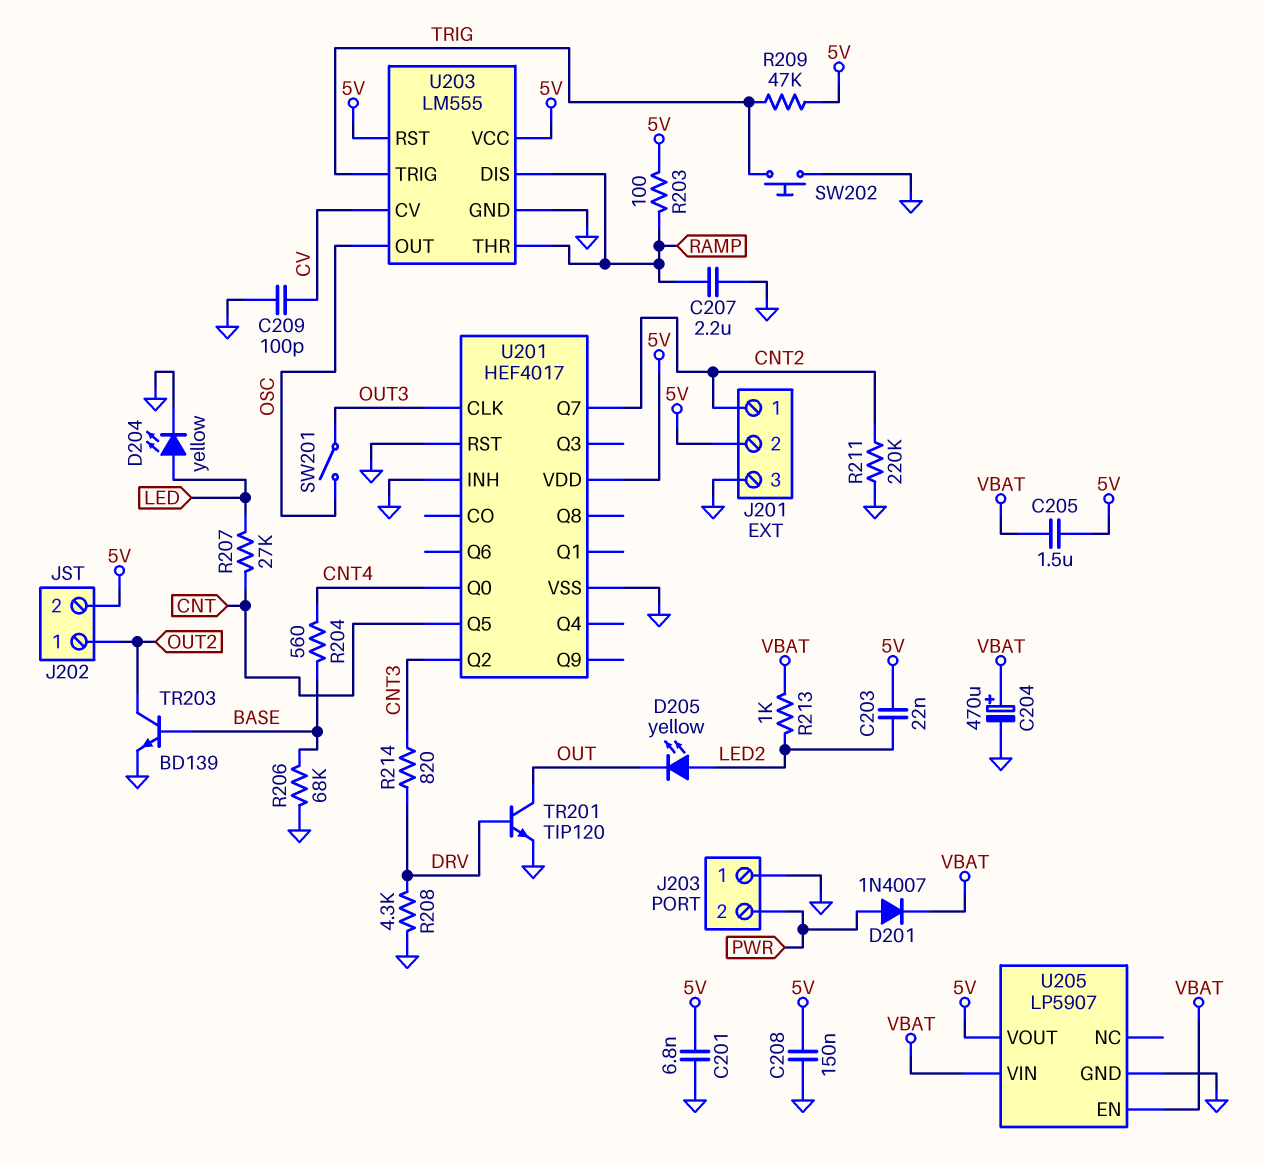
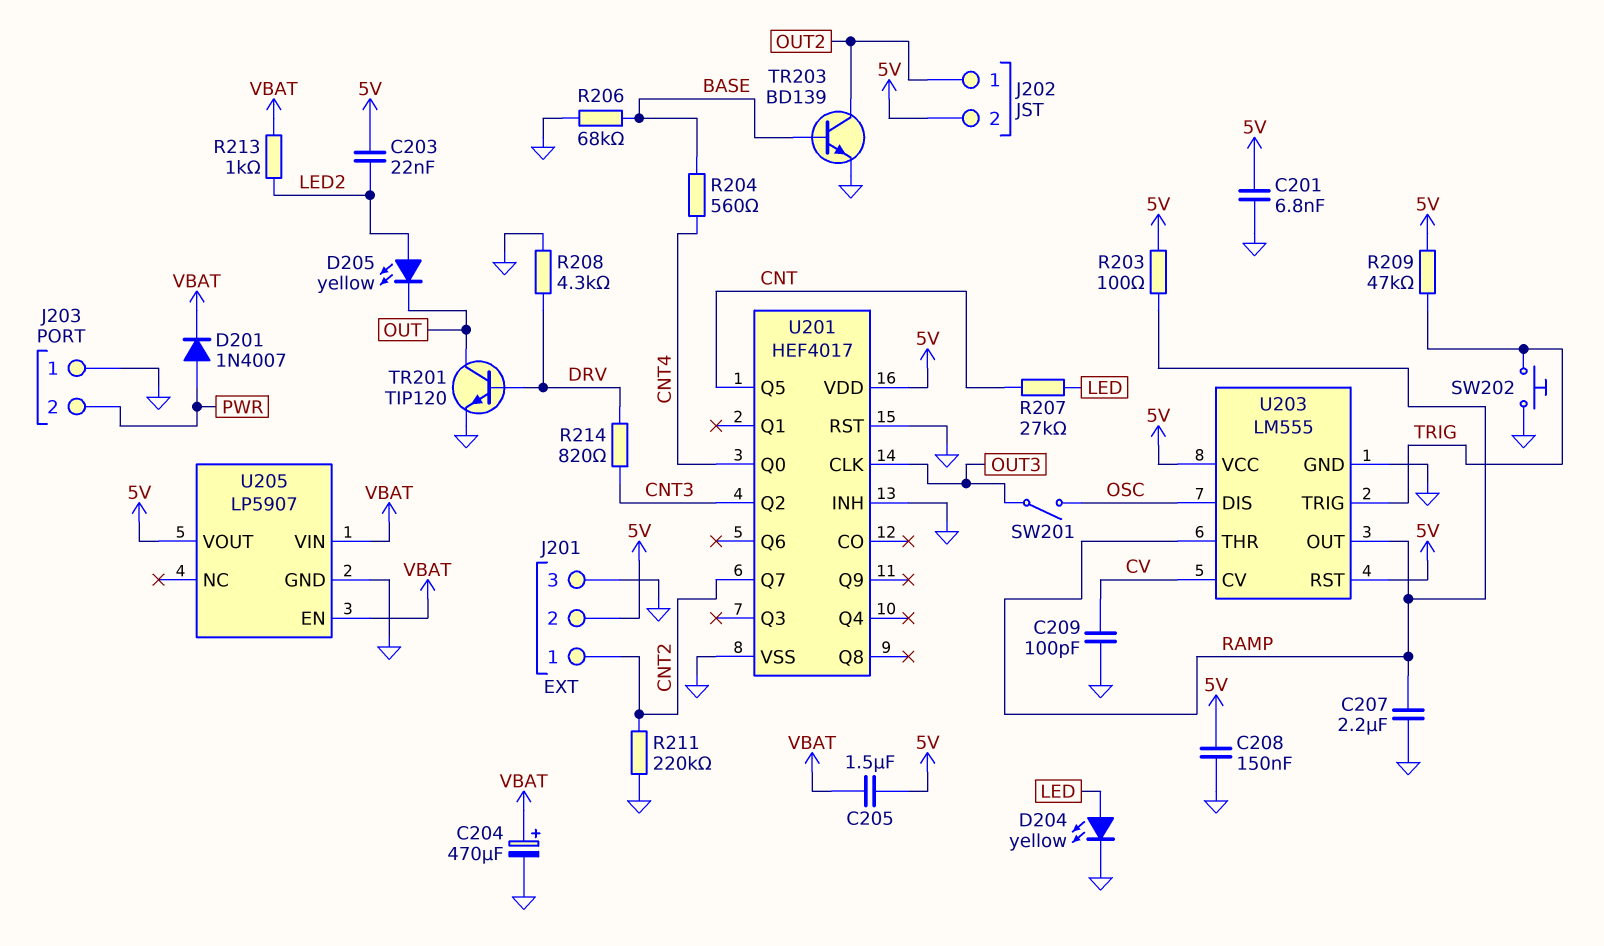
U203 pin DIS: RAMP -> OSC
U203 pin OUT: OSC -> RAMP

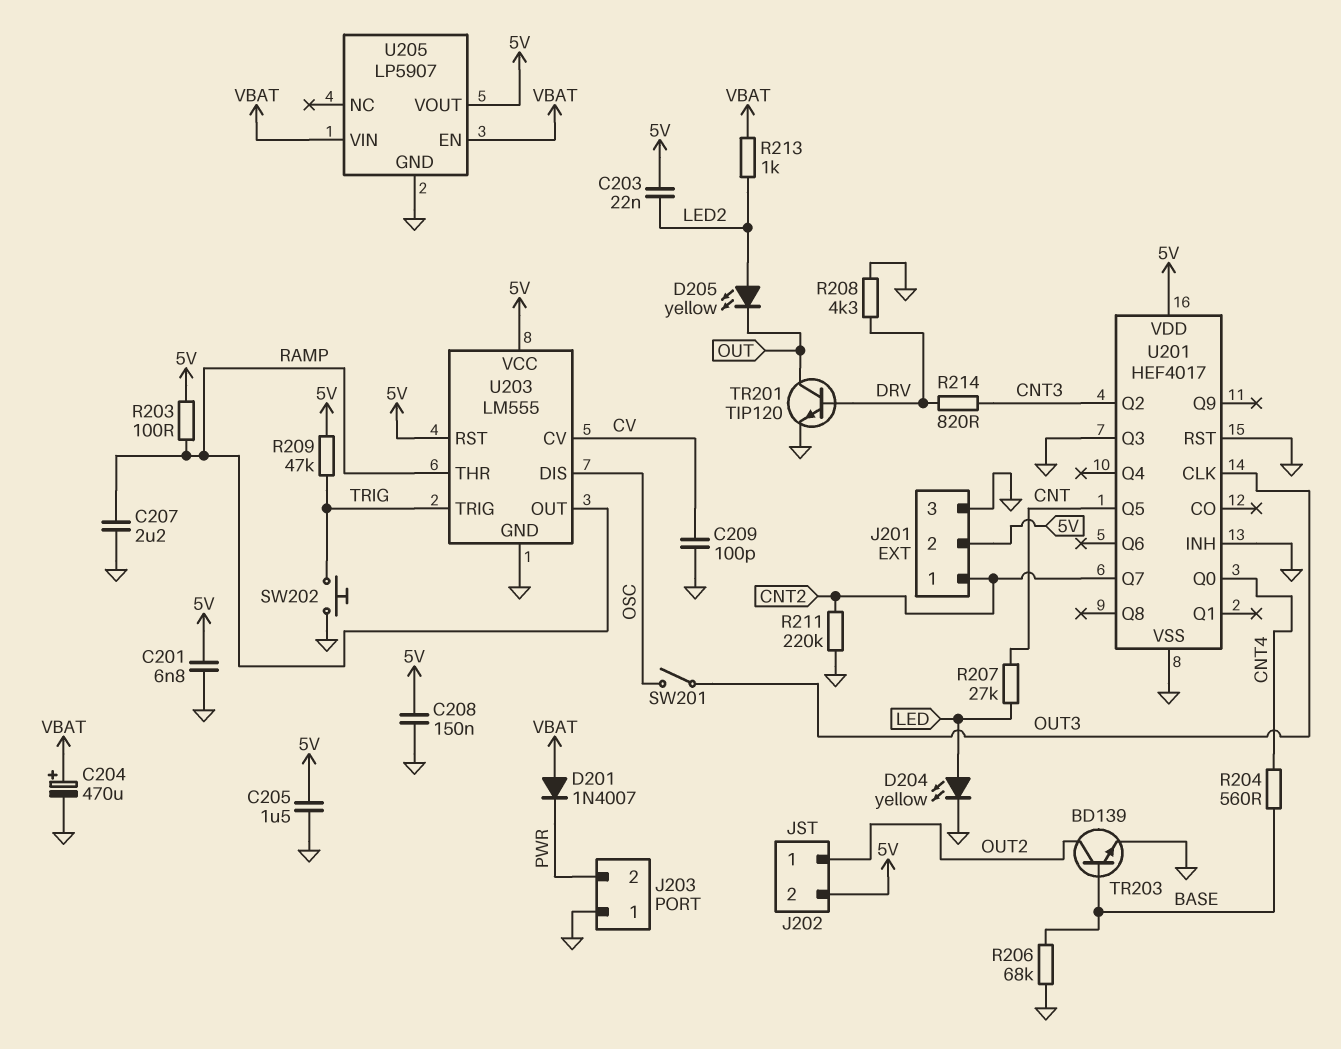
C205: 1.5uF (5V, VBAT) -> 1.5uF (5V, GND)
D201: diode 1N4007 (A PWR, K VBAT) -> diode 1N4007 (A VBAT, K PWR)
U201 pin Q3: none -> GND

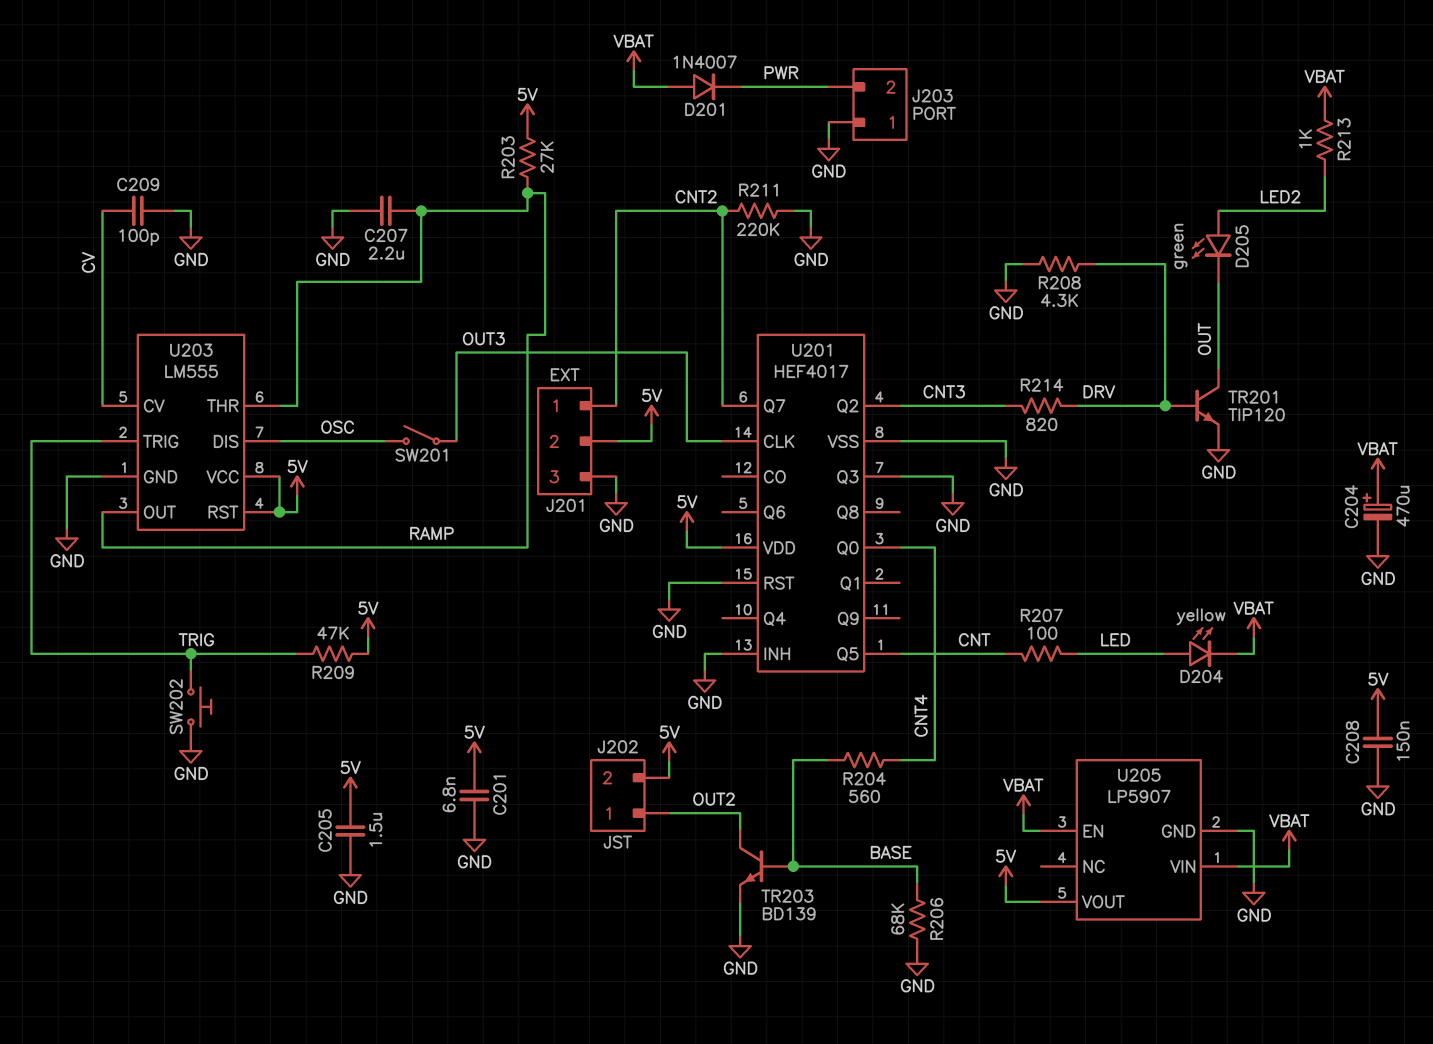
C203: 22nF (5V, LED2) -> none
D204: LED yellow (A LED, K GND) -> LED yellow (A LED, K VBAT)
D205: LED yellow (A LED2, K OUT) -> LED green (A LED2, K OUT)
R203: 100 (5V, RAMP) -> 27k (5V, RAMP)
R207: 27k (CNT, LED) -> 100 (CNT, LED)

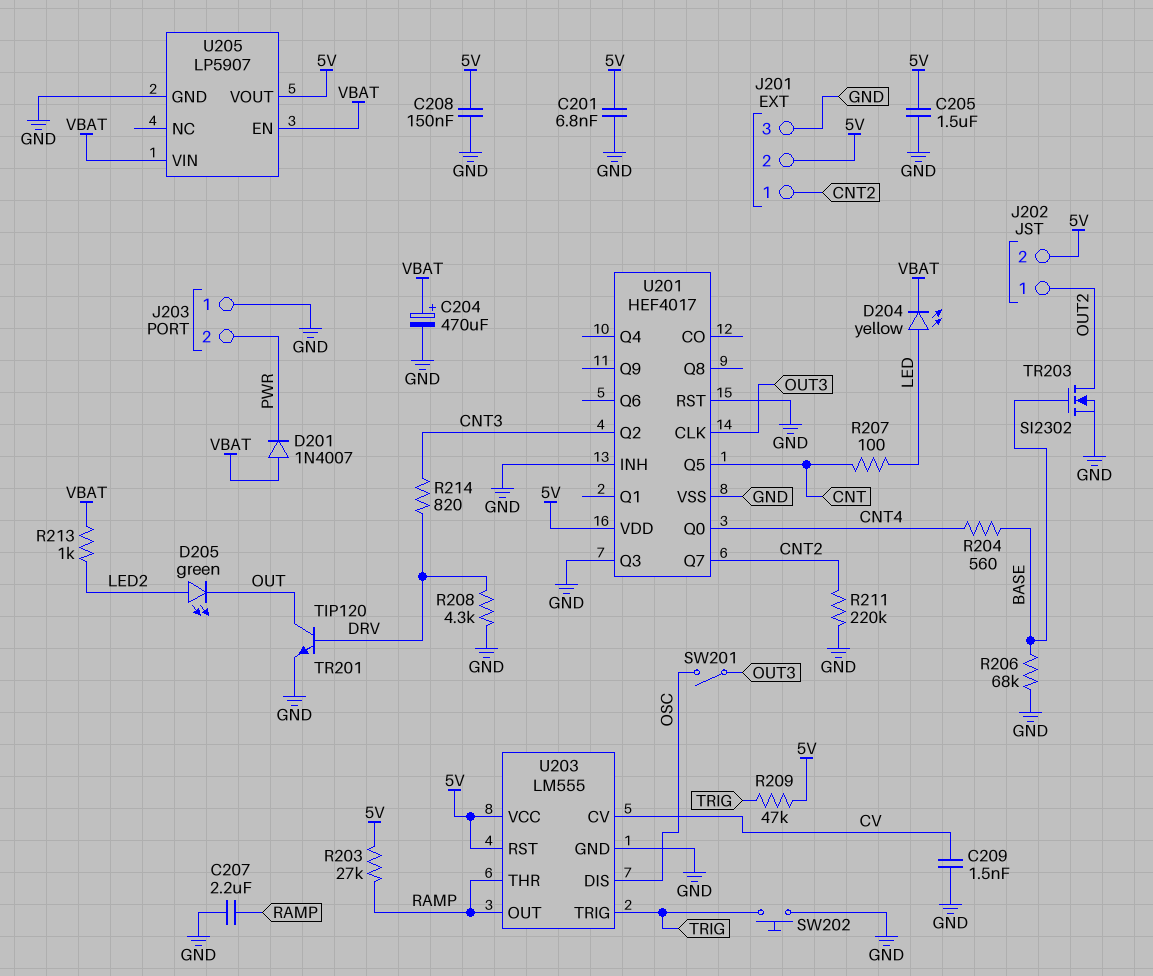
C209: 100pF (CV, GND) -> 1.5nF (CV, GND)
TR203: NPN BD139 (B BASE, C OUT2, E GND) -> NMOS SI2302 (G BASE, D OUT2, S GND)

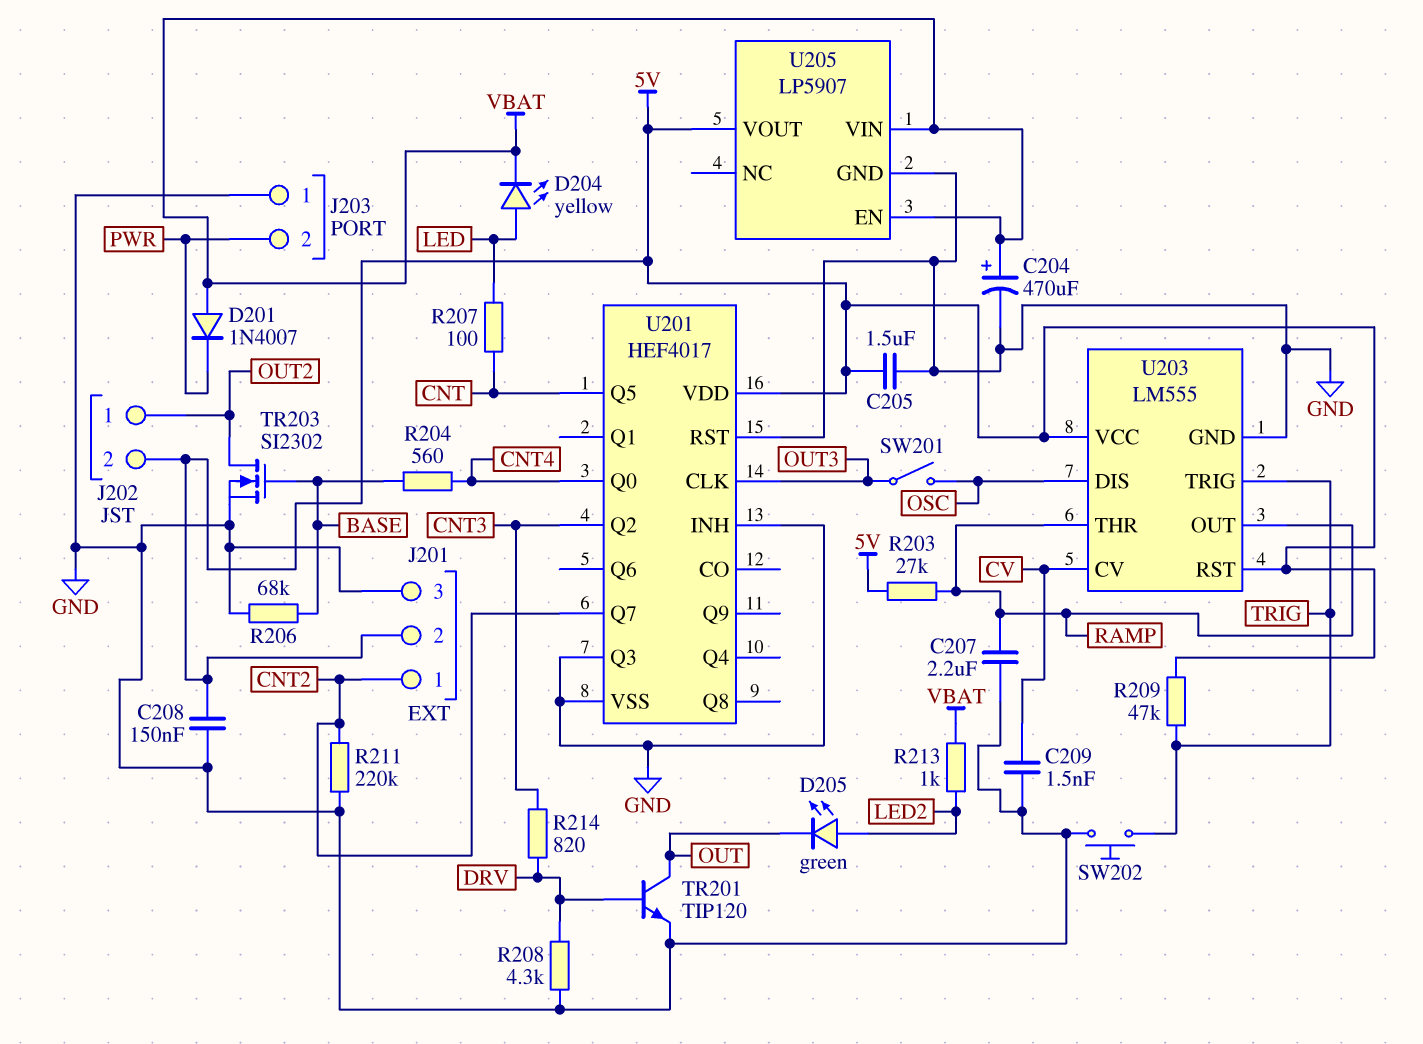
C201: 6.8nF (5V, GND) -> none

